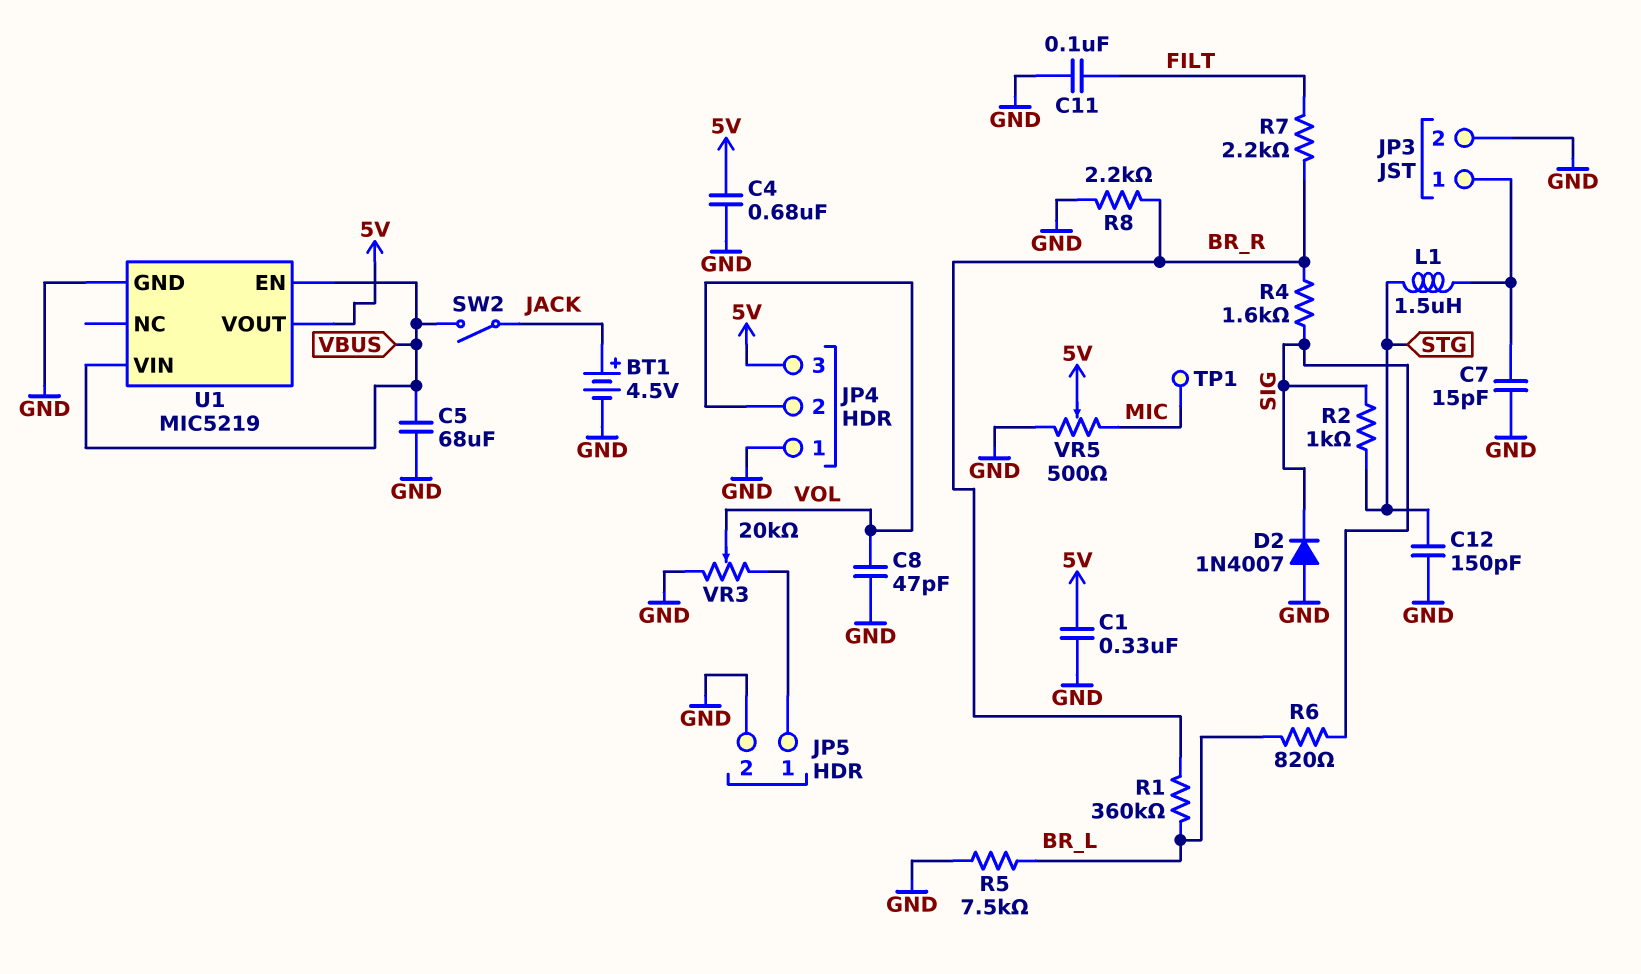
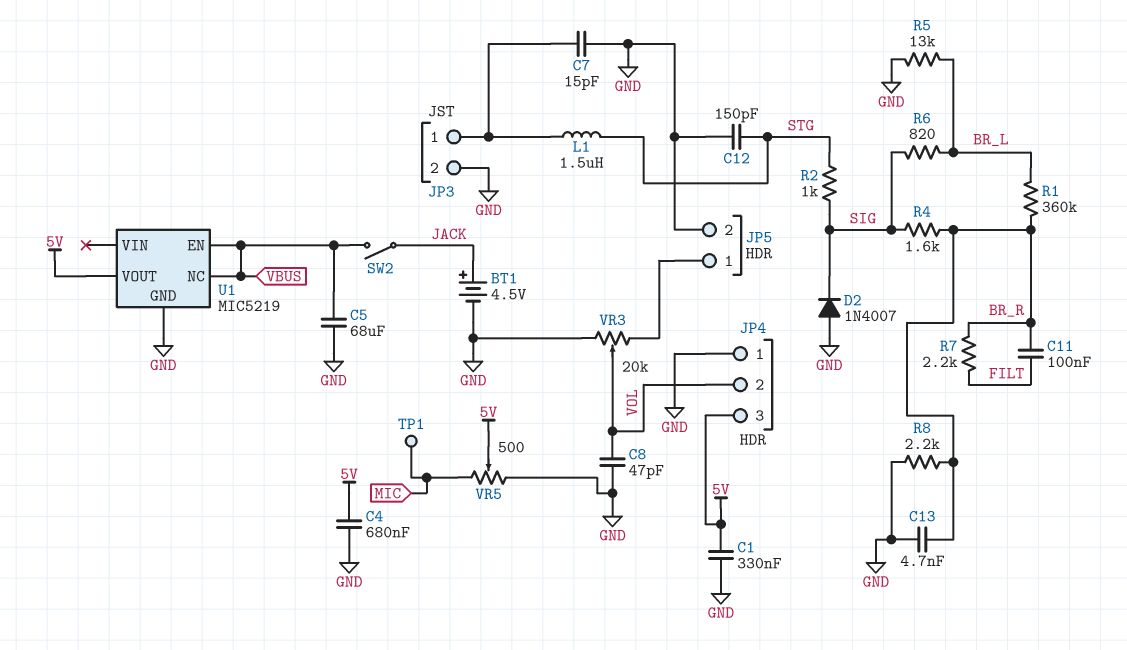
C11: 100nF (FILT, GND) -> 100nF (BR_R, FILT)
C13: none -> 4.7nF (BR_R, GND)
R5: 7.5k (BR_L, GND) -> 13k (BR_L, GND)
U1 pin NC: none -> VBUS
U1 pin VIN: VBUS -> none

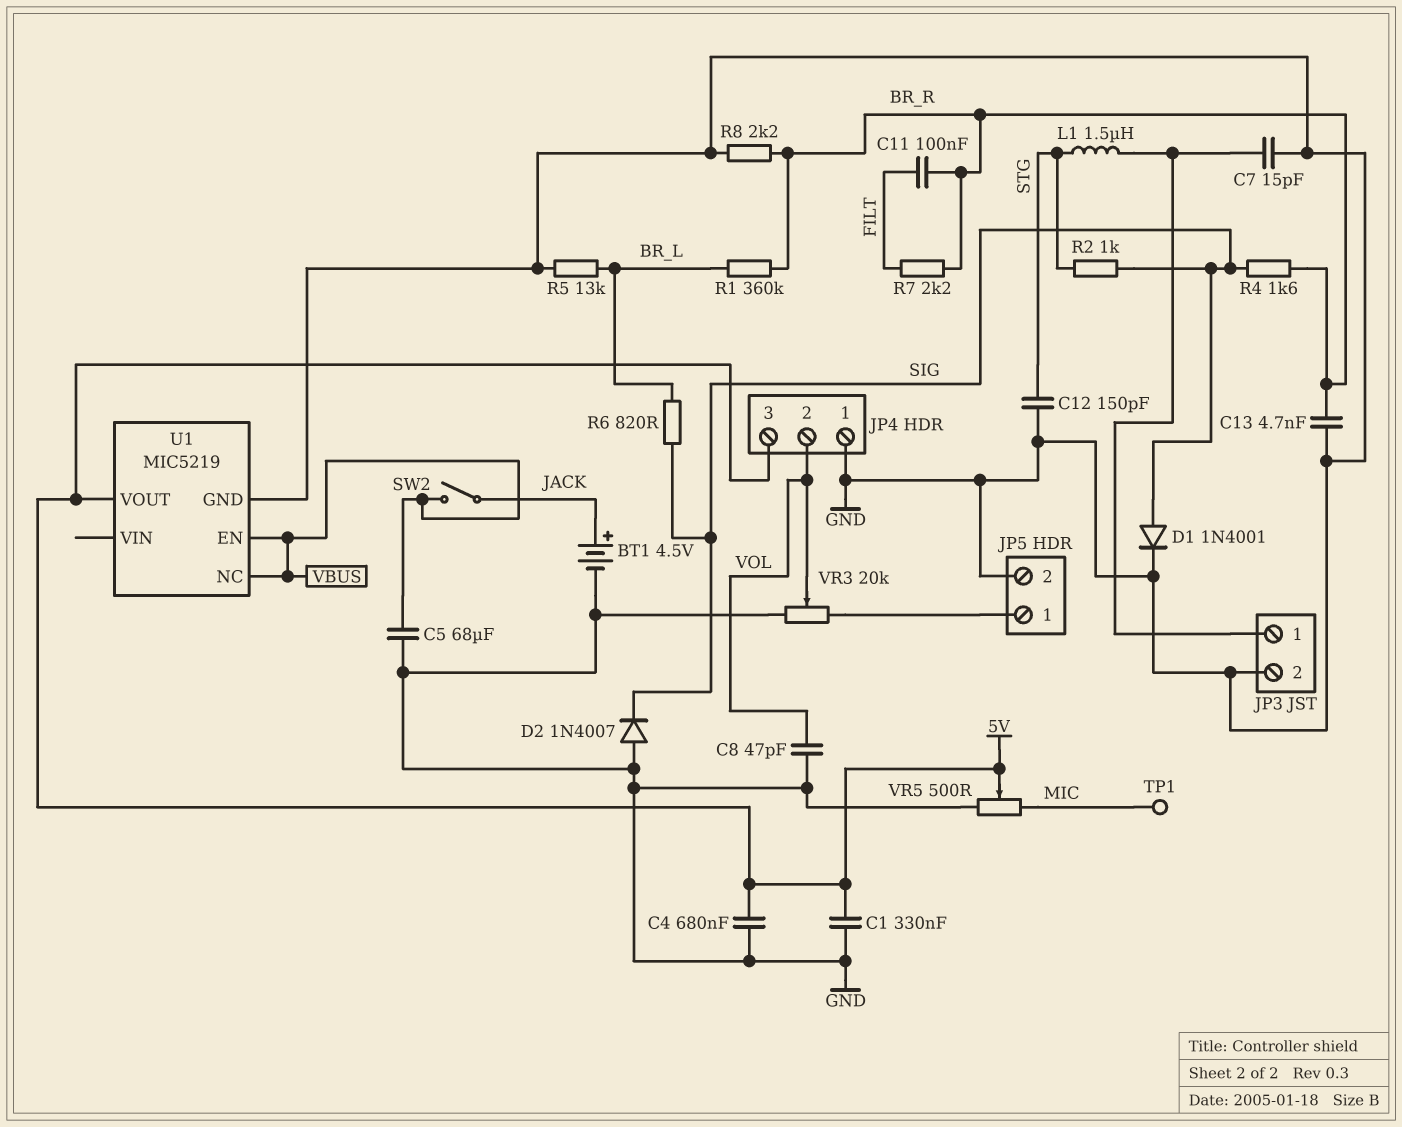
D1: none -> diode 1N4001 (A SIG, K GND)

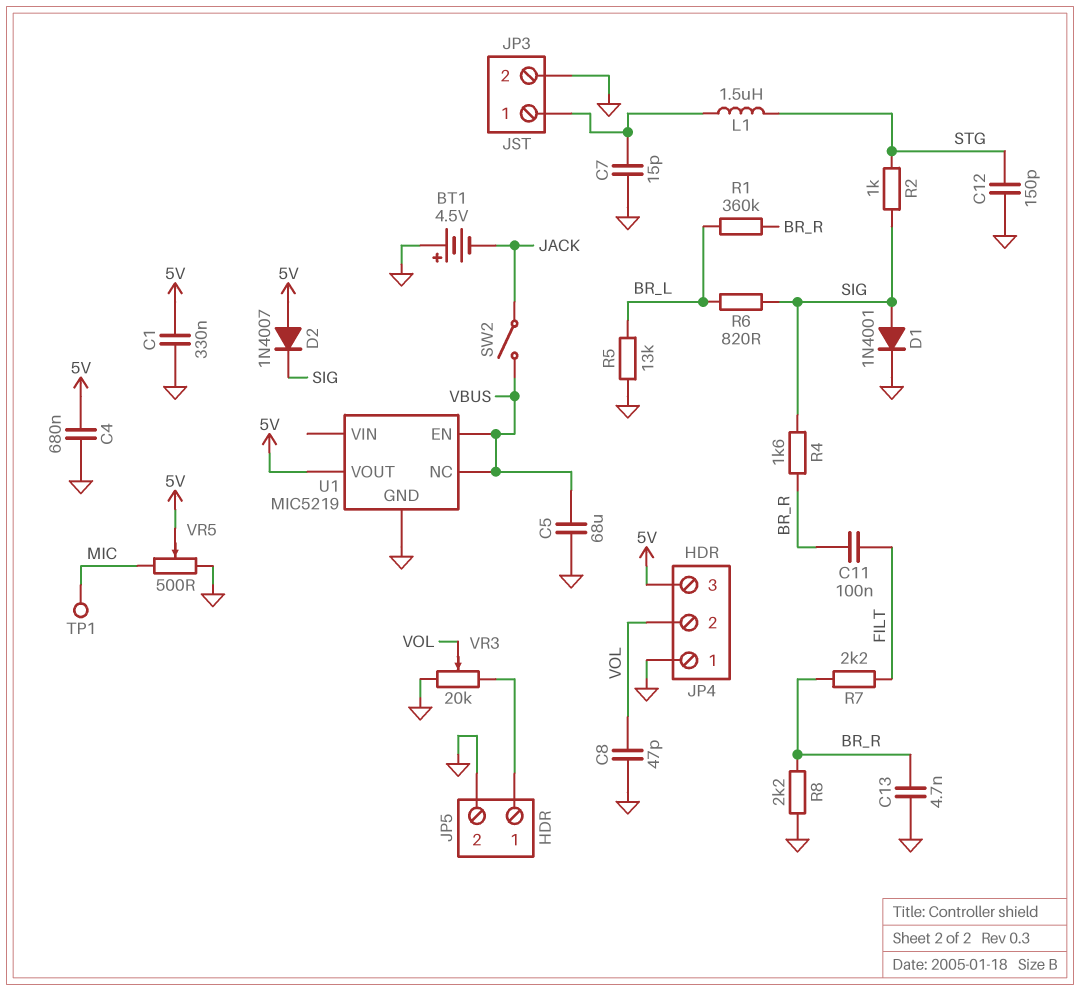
BT1: 4.5V (plus JACK, minus GND) -> 4.5V (plus GND, minus JACK)
D2: diode 1N4007 (A GND, K SIG) -> diode 1N4007 (A 5V, K SIG)

